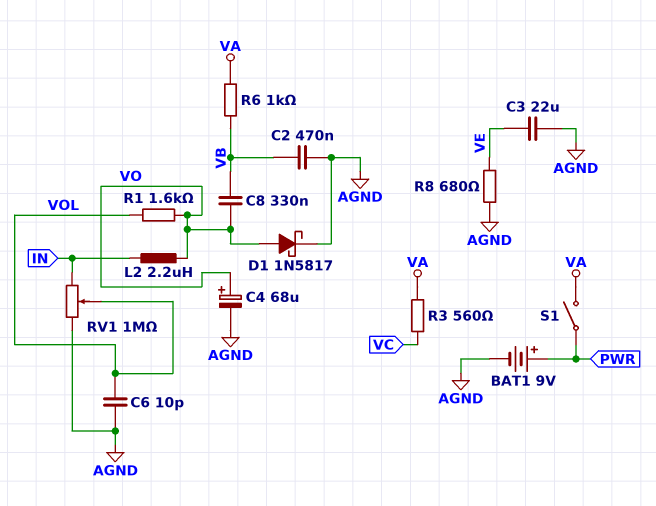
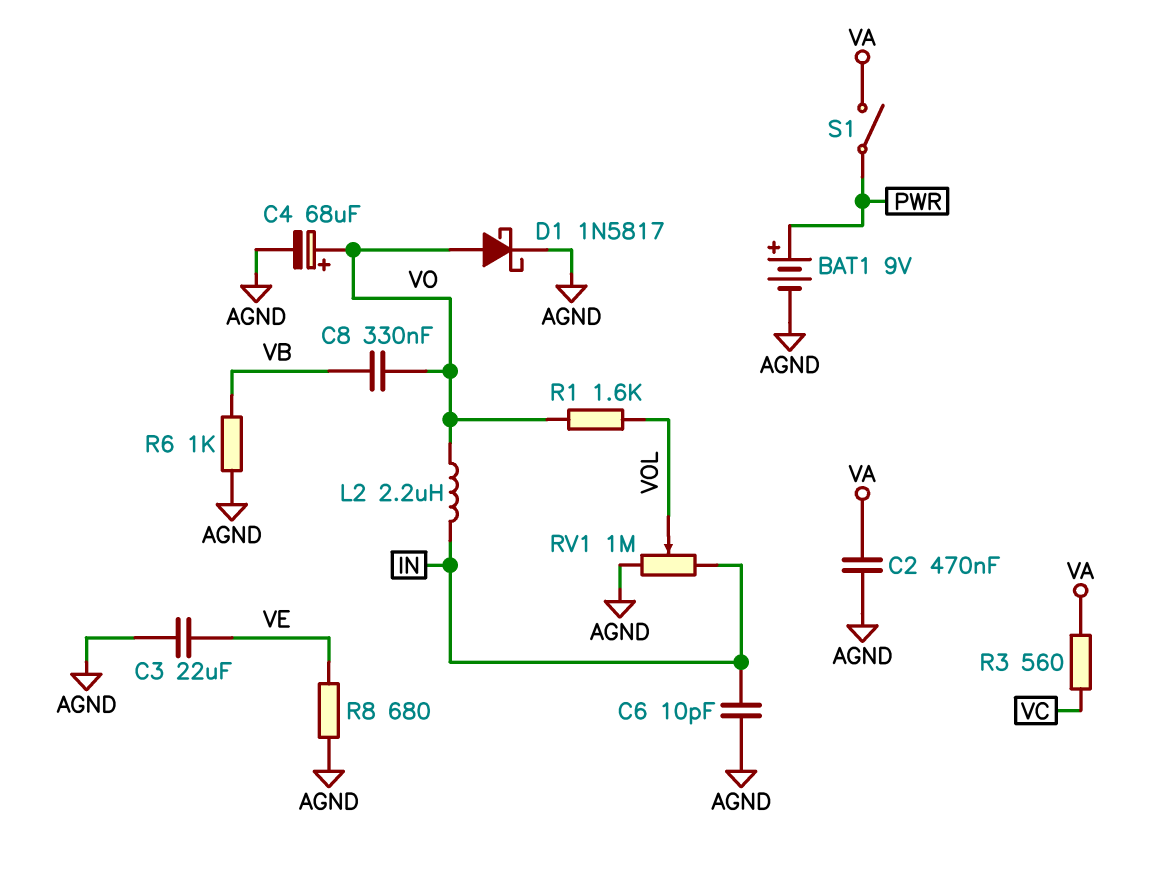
C2: 470nF (AGND, VB) -> 470nF (AGND, VA)
C6: 10pF (AGND, VOL) -> 10pF (AGND, IN)
R6: 1k (VA, VB) -> 1k (AGND, VB)

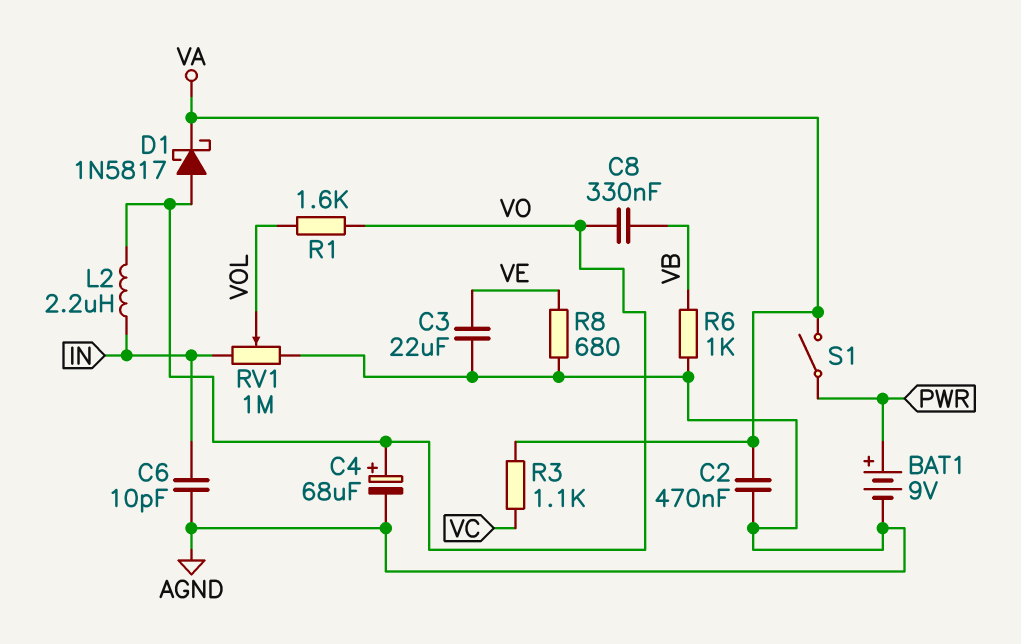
D1: schottky 1N5817 (A VO, K AGND) -> schottky 1N5817 (A VO, K VA)
R3: 560 (VA, VC) -> 1.1k (VA, VC)

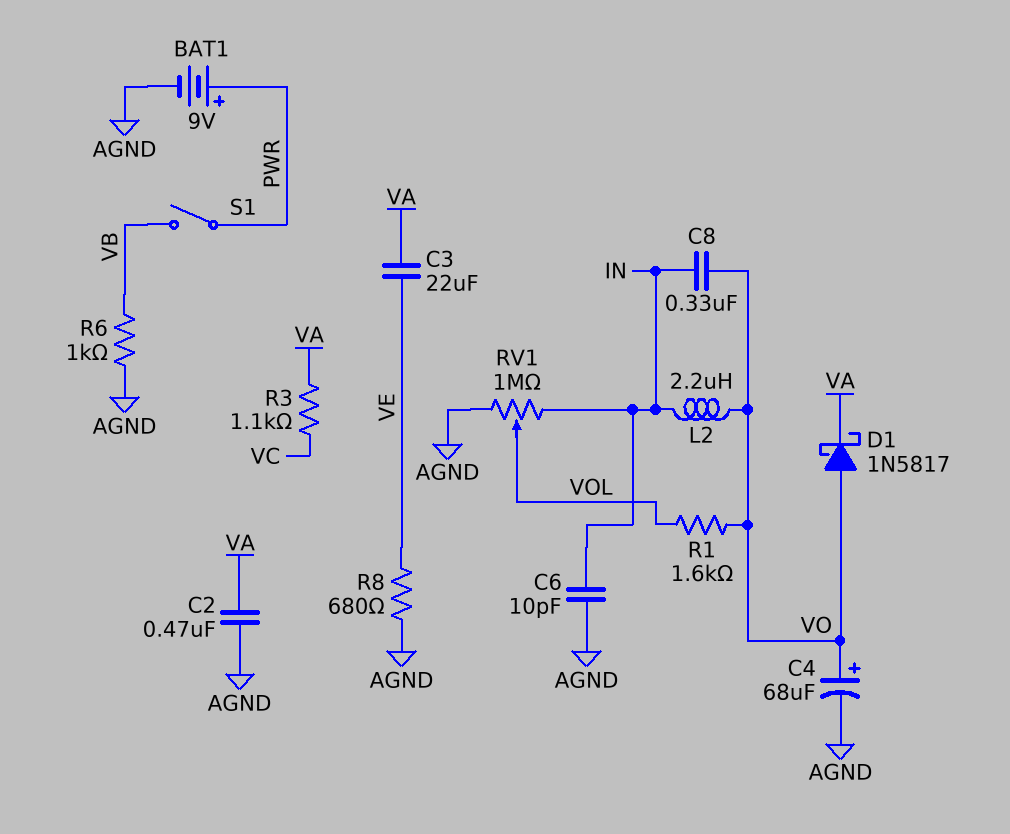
C3: 22uF (AGND, VE) -> 22uF (VA, VE)
C8: 330nF (VB, VO) -> 330nF (IN, VO)
S1: switch (PWR, VA) -> switch (PWR, VB)

